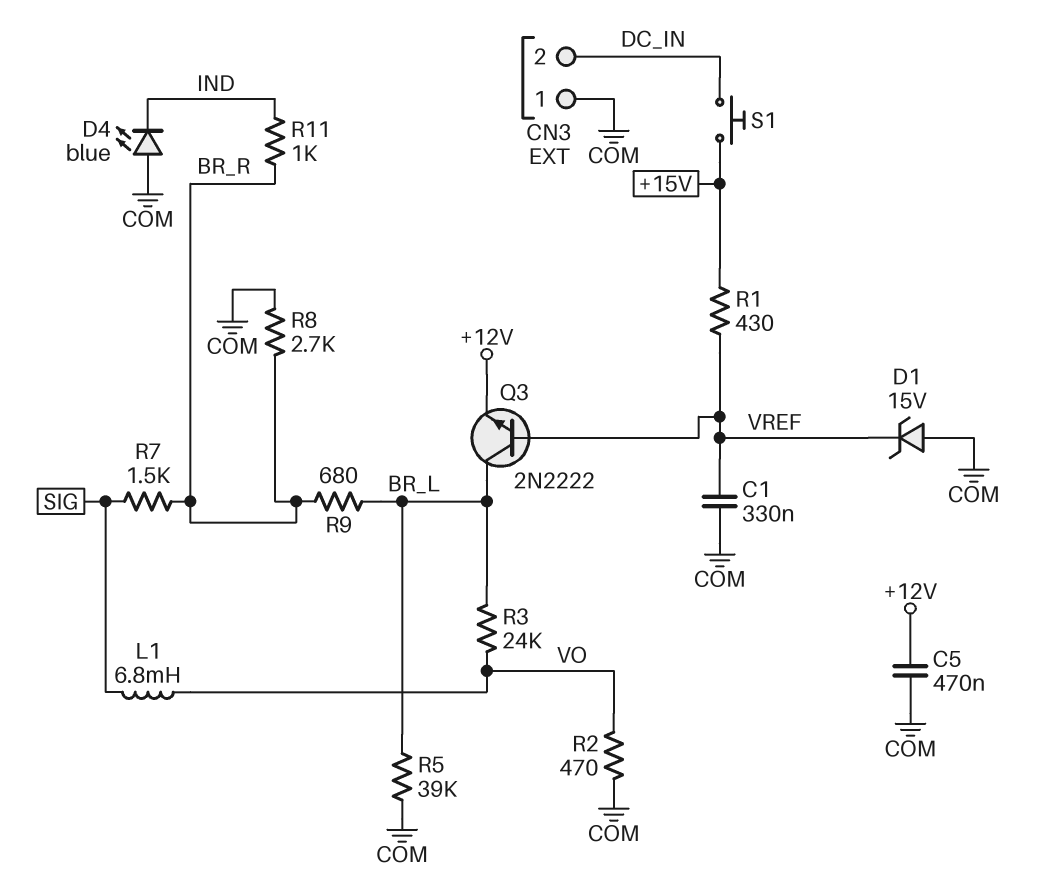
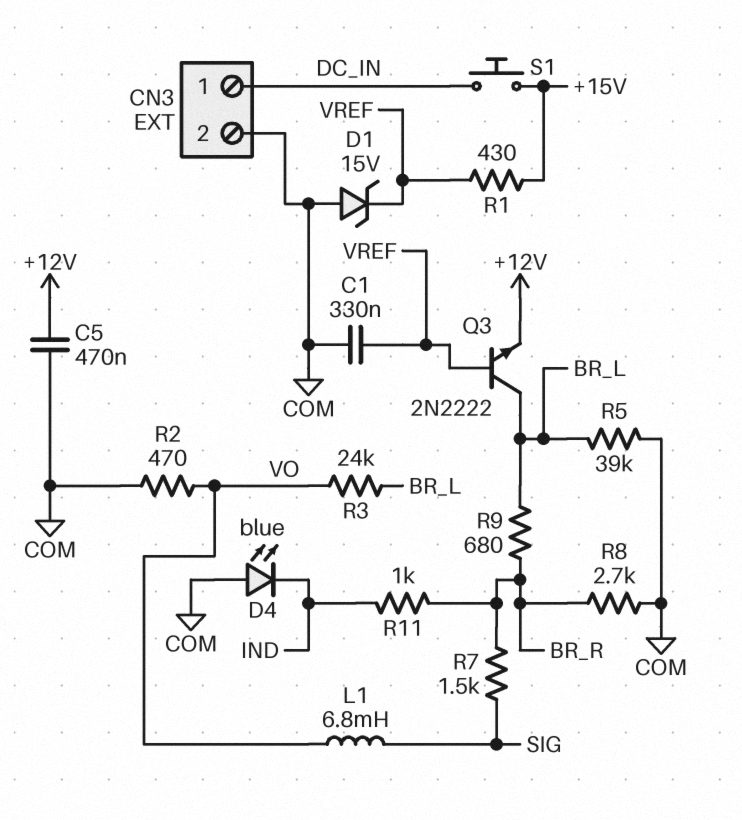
CN3 pin 1: COM -> DC_IN
CN3 pin 2: DC_IN -> COM

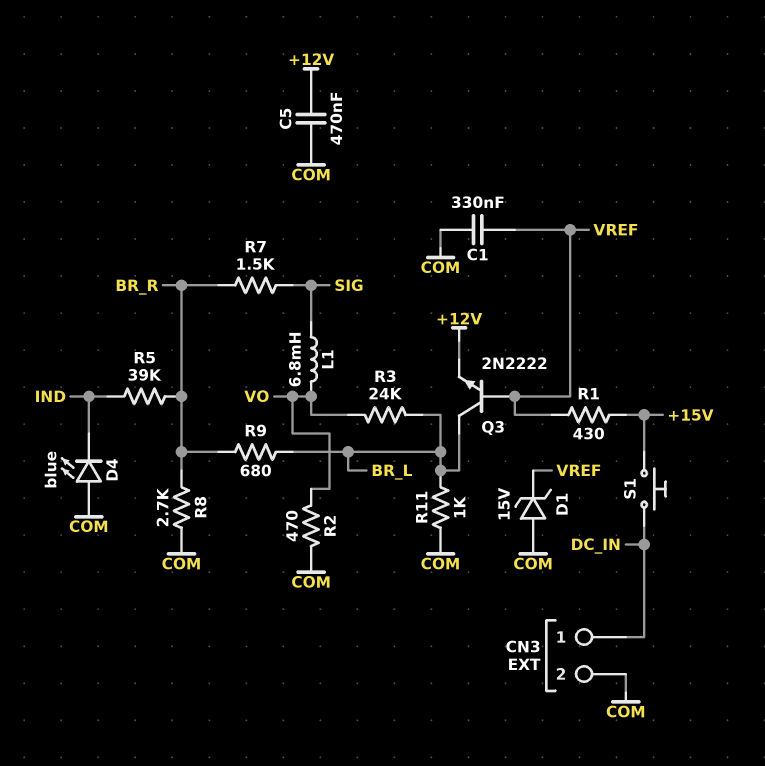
R5: 39k (BR_L, COM) -> 39k (BR_R, IND)
R11: 1k (BR_R, IND) -> 1k (BR_L, COM)

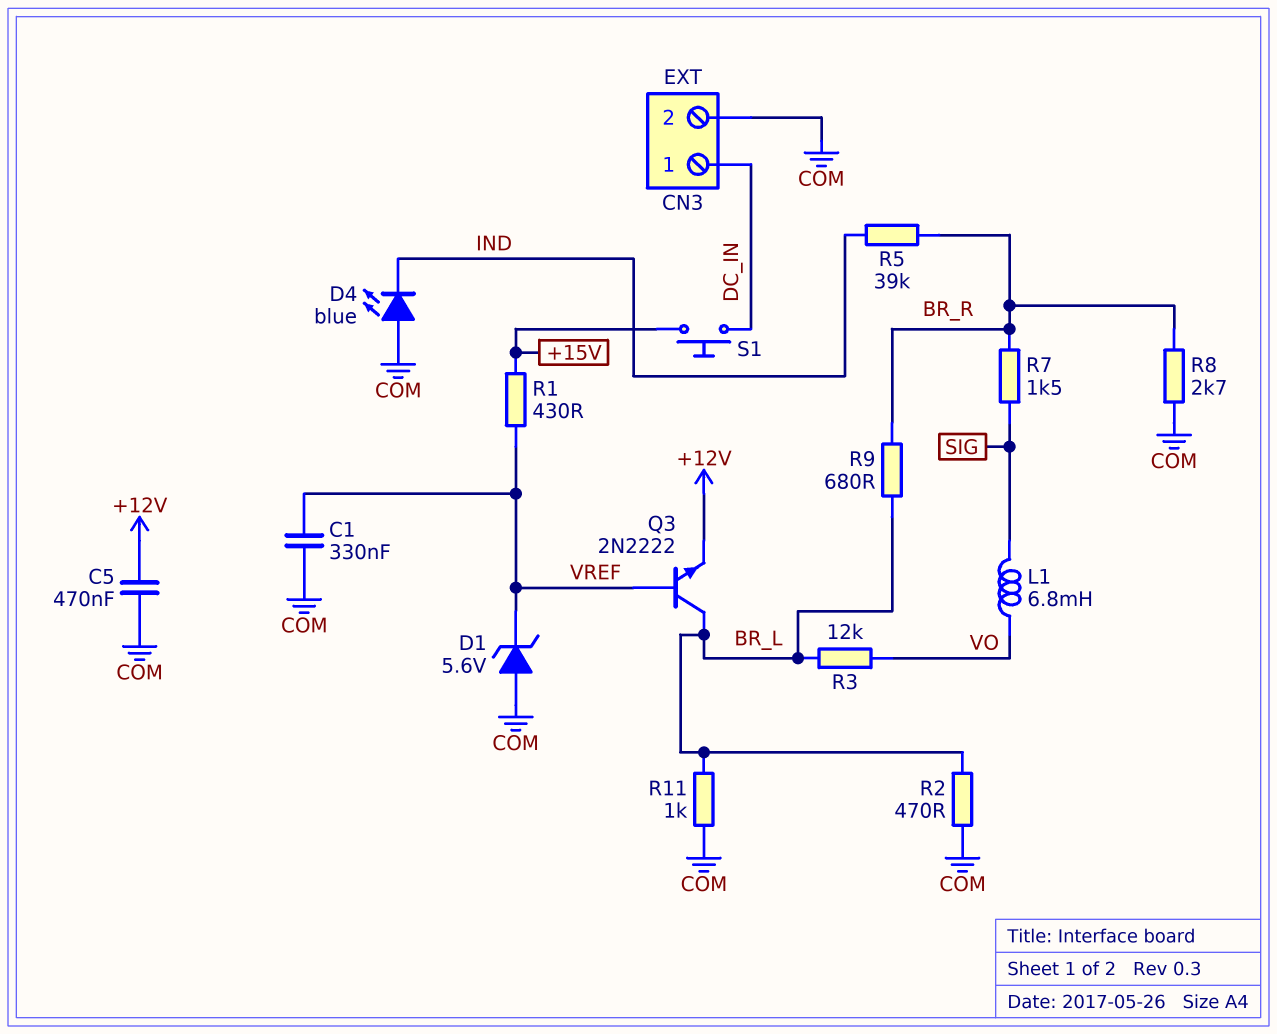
D1: zener 15V (A COM, K VREF) -> zener 5.6V (A COM, K VREF)
R2: 470 (COM, VO) -> 470 (BR_L, COM)
R3: 24k (BR_L, VO) -> 12k (BR_L, VO)

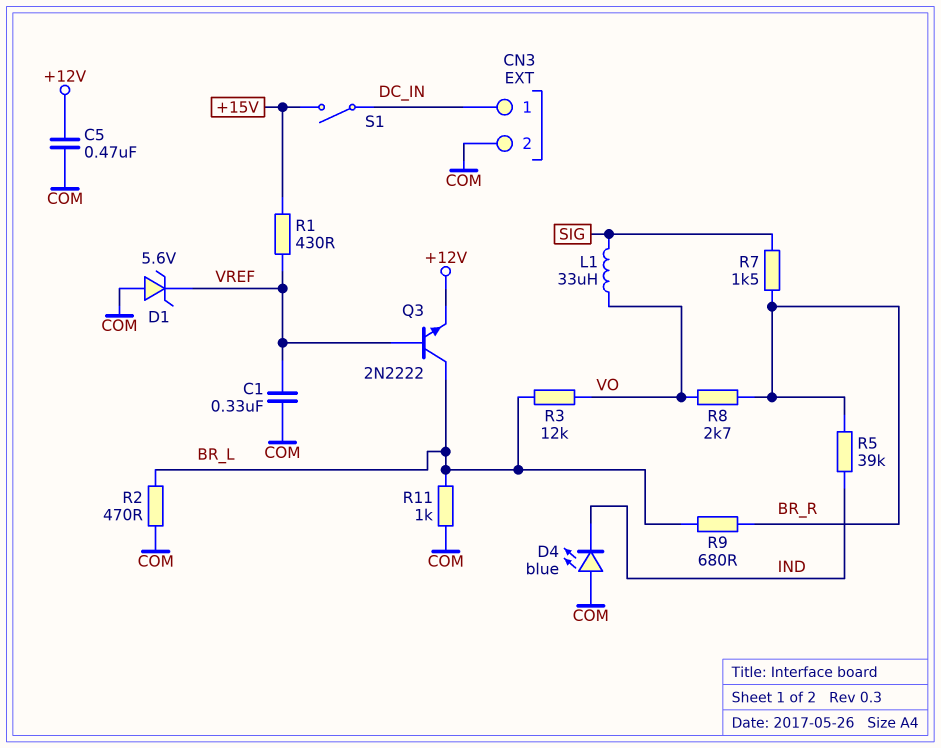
L1: 6.8mH (SIG, VO) -> 33uH (SIG, VO)
R8: 2.7k (BR_R, COM) -> 2.7k (BR_R, VO)
S1: button (+15V, DC_IN) -> switch (+15V, DC_IN)

